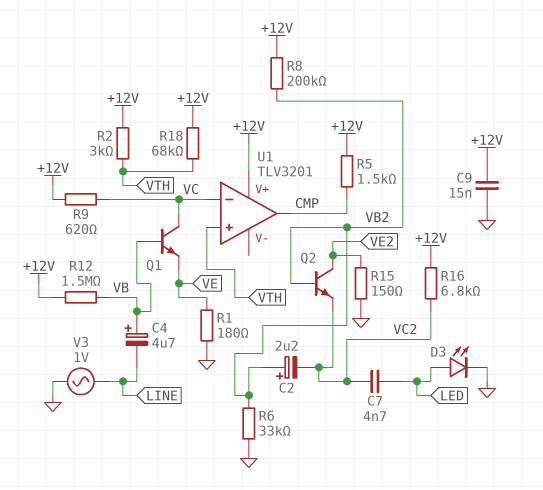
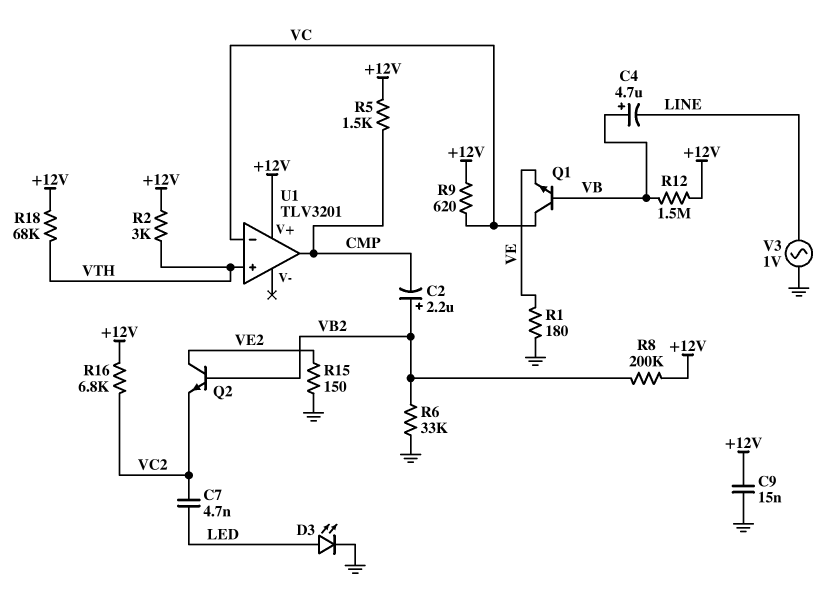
C2: 2.2uF (plus VB2, minus VC2) -> 2.2uF (plus VB2, minus CMP)

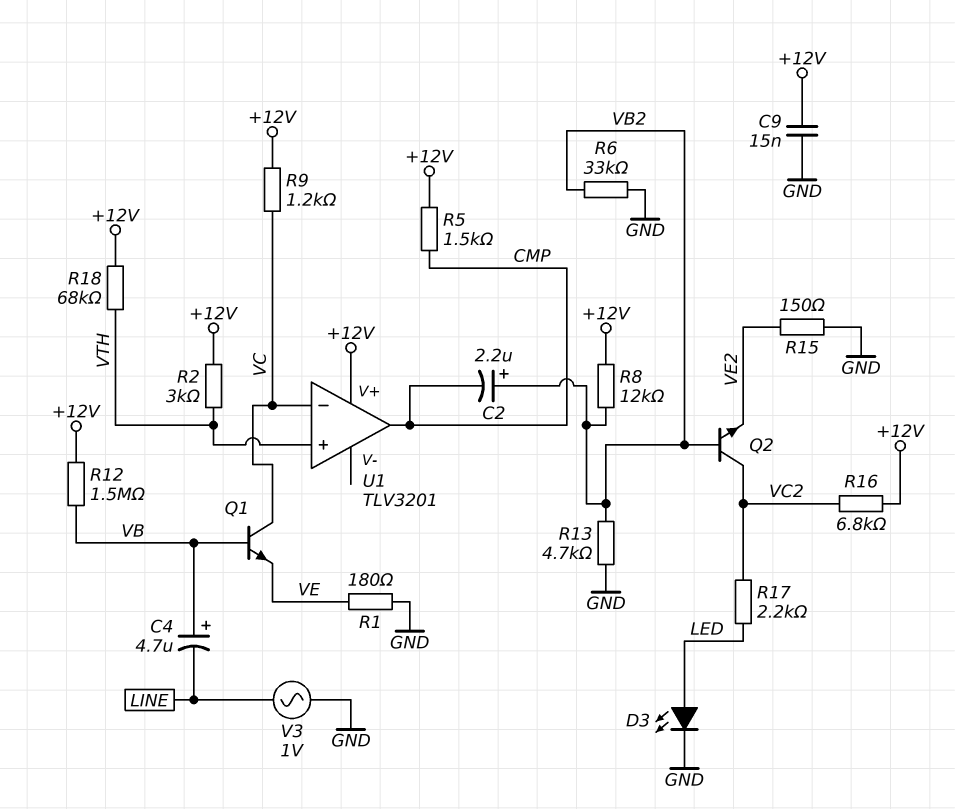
C7: 4.7nF (LED, VC2) -> none
Q2: NPN (B VB2, C VE2, E VC2) -> NPN (B VB2, C VC2, E VE2)
R8: 200k (+12V, VB2) -> 12k (+12V, VB2)
R9: 620 (+12V, VC) -> 1.2k (+12V, VC)
R13: none -> 4.7k (GND, VB2)
R17: none -> 2.2k (LED, VC2)

